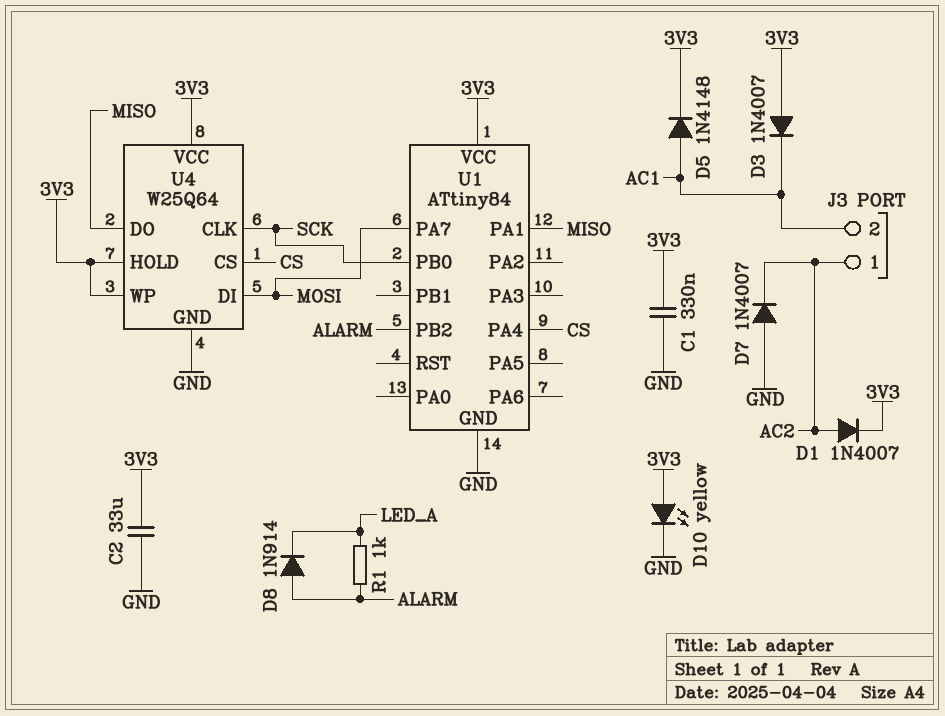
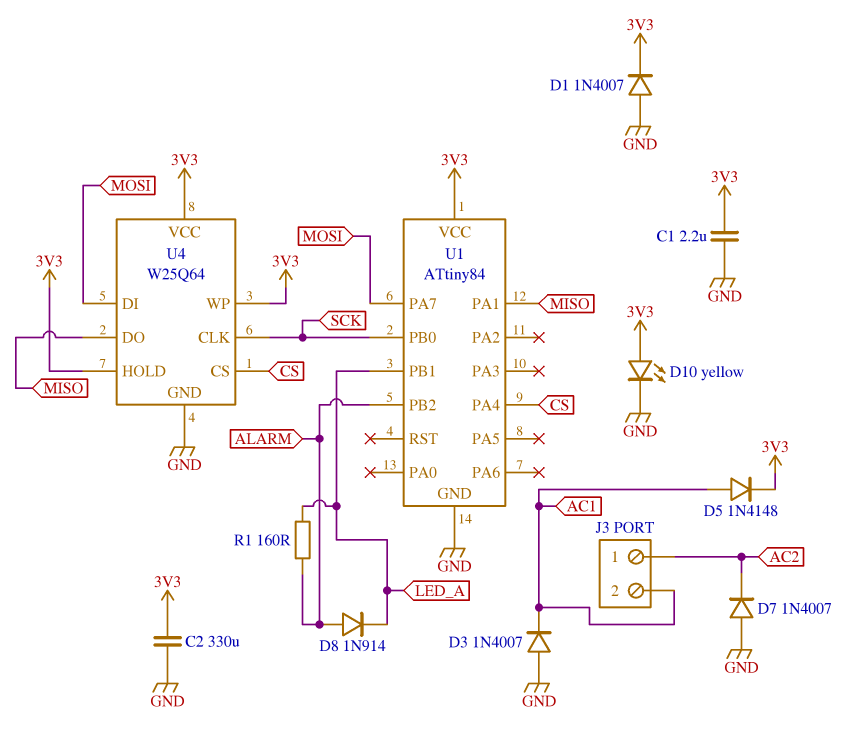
C1: 330nF (3V3, GND) -> 2.2uF (3V3, GND)
C2: 33uF (3V3, GND) -> 330uF (3V3, GND)
D1: diode 1N4007 (A AC2, K 3V3) -> diode 1N4007 (A GND, K 3V3)
D3: diode 1N4007 (A 3V3, K AC1) -> diode 1N4007 (A GND, K AC1)
R1: 1k (ALARM, LED_A) -> 160 (ALARM, LED_A)
U1 pin PB1: none -> LED_A

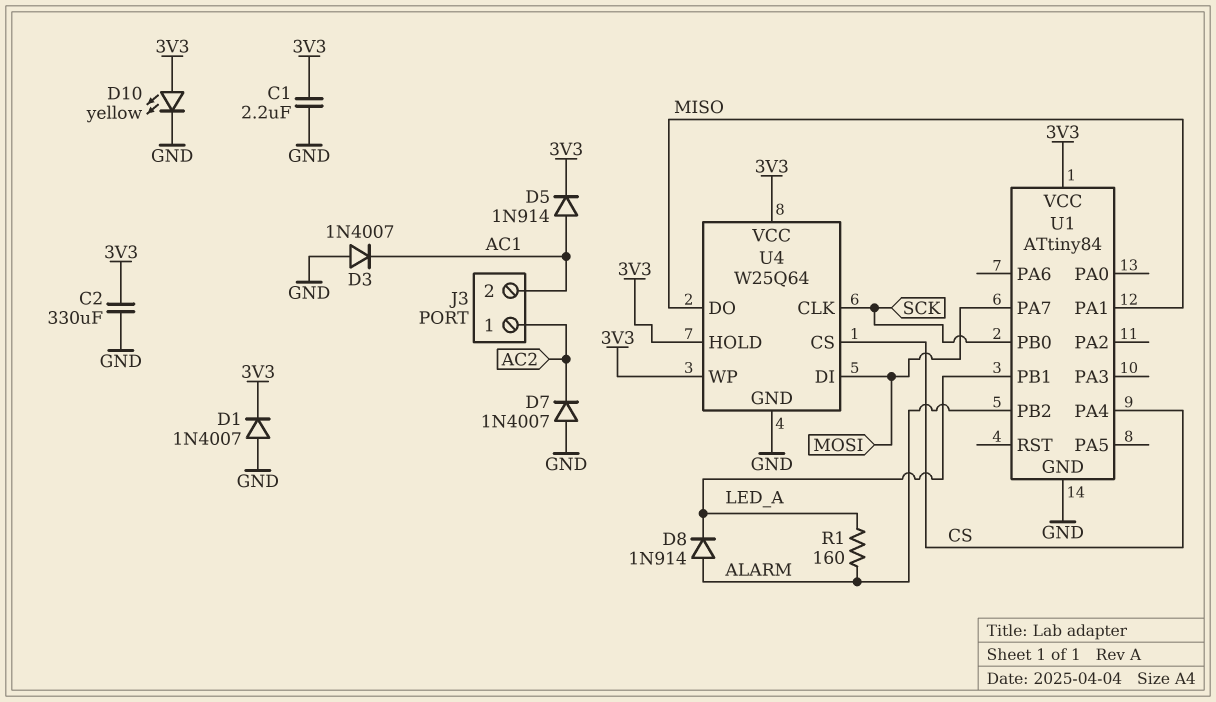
D5: diode 1N4148 (A AC1, K 3V3) -> diode 1N914 (A AC1, K 3V3)

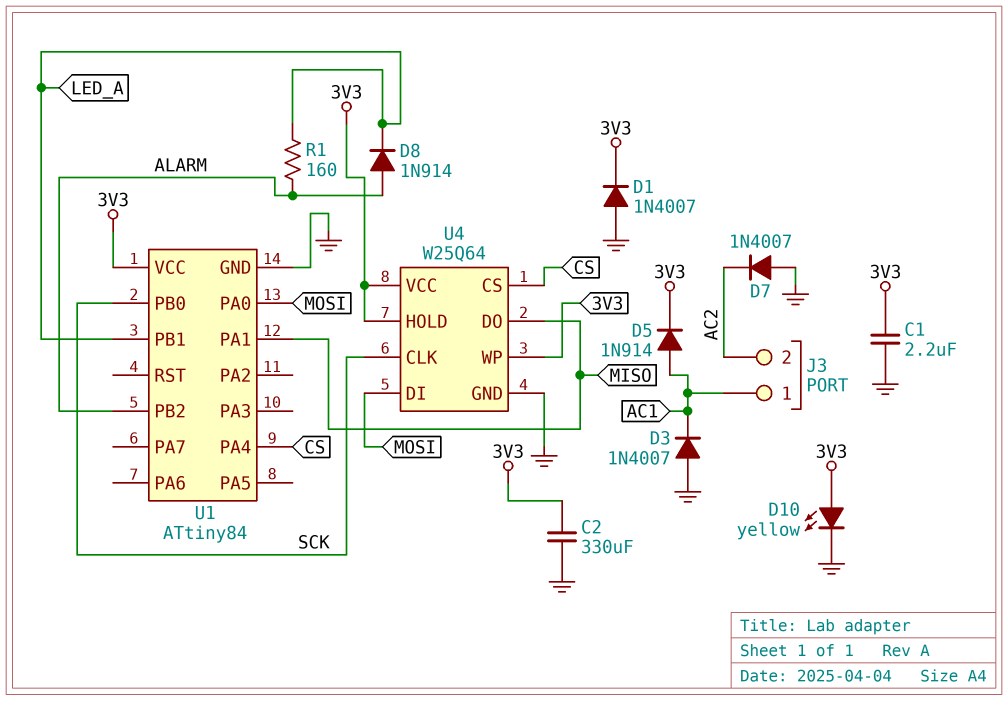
J3 pin 1: AC2 -> AC1
J3 pin 2: AC1 -> AC2
U1 pin PA0: none -> MOSI
U1 pin PA7: MOSI -> none

